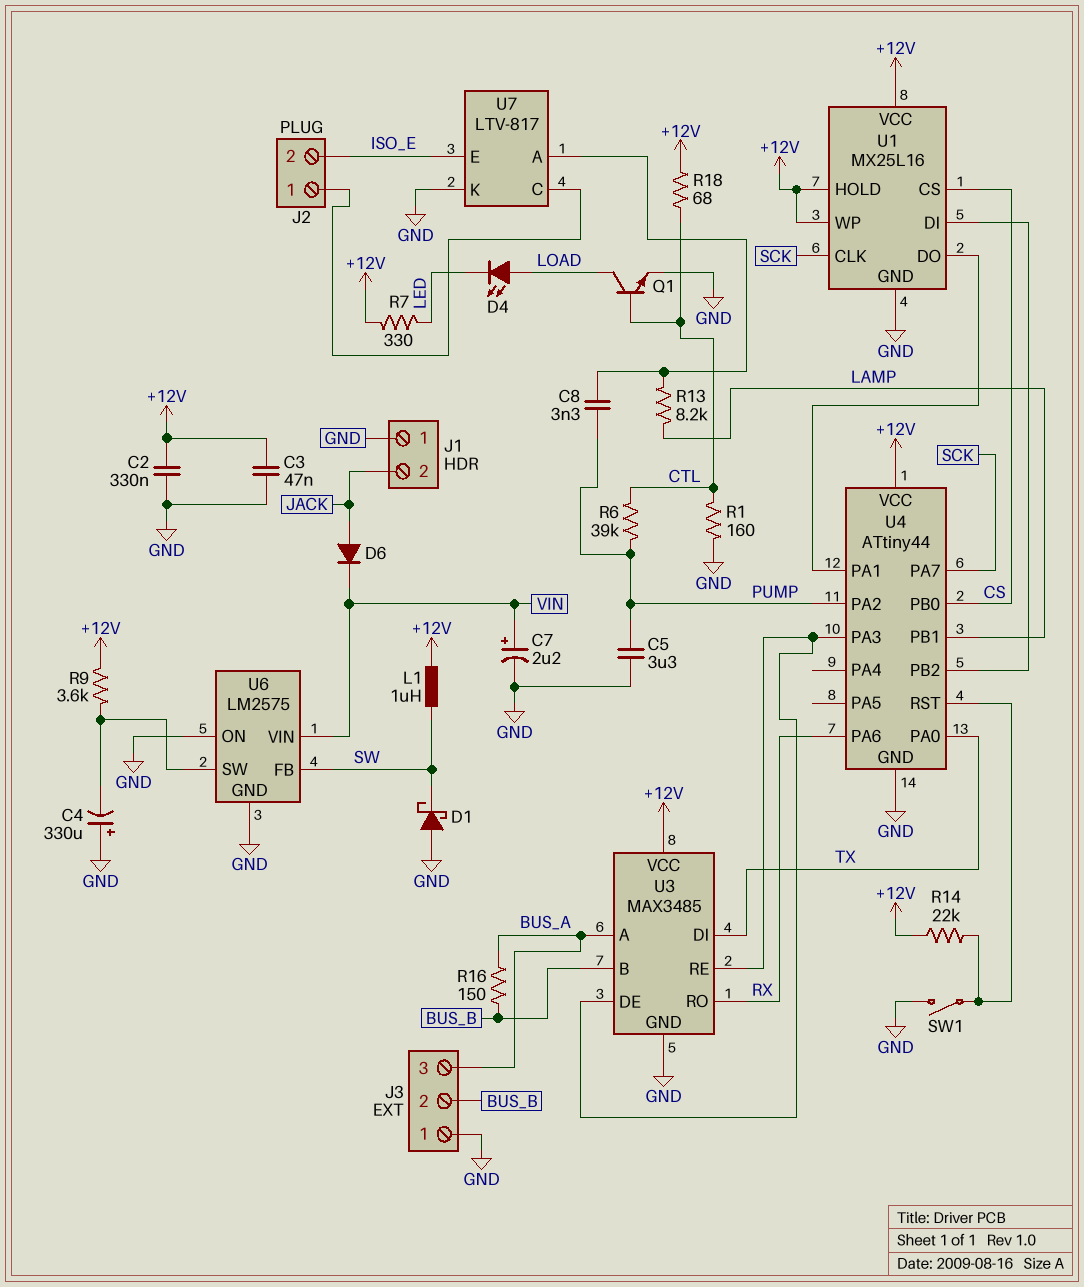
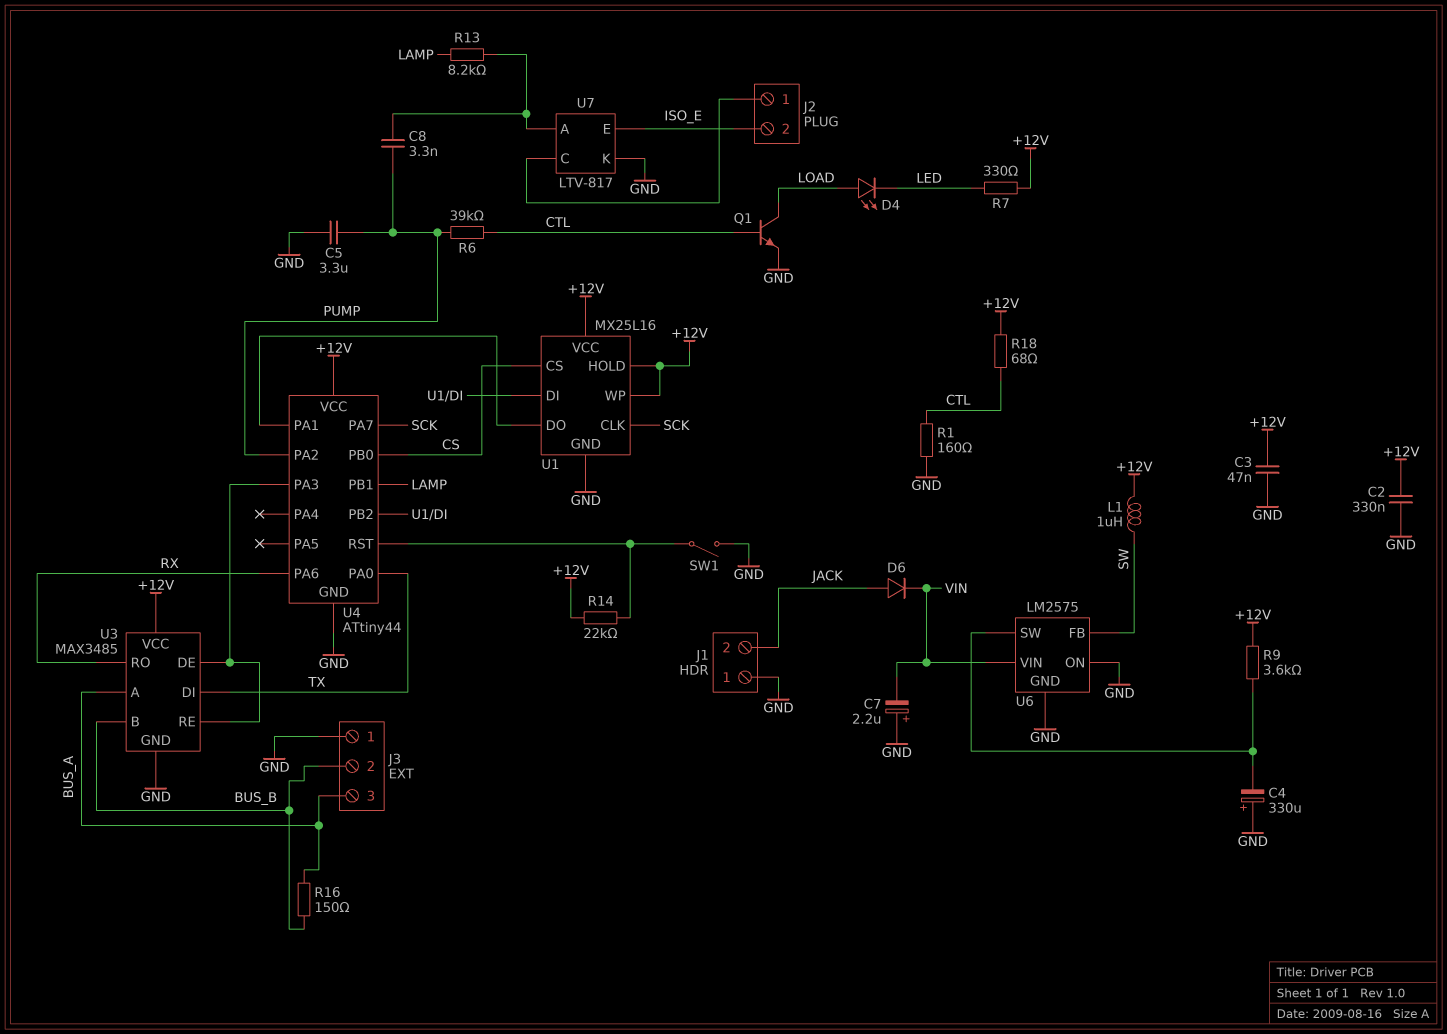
C7: 2.2uF (plus VIN, minus GND) -> 2.2uF (plus GND, minus VIN)
D1: schottky (A GND, K SW) -> none

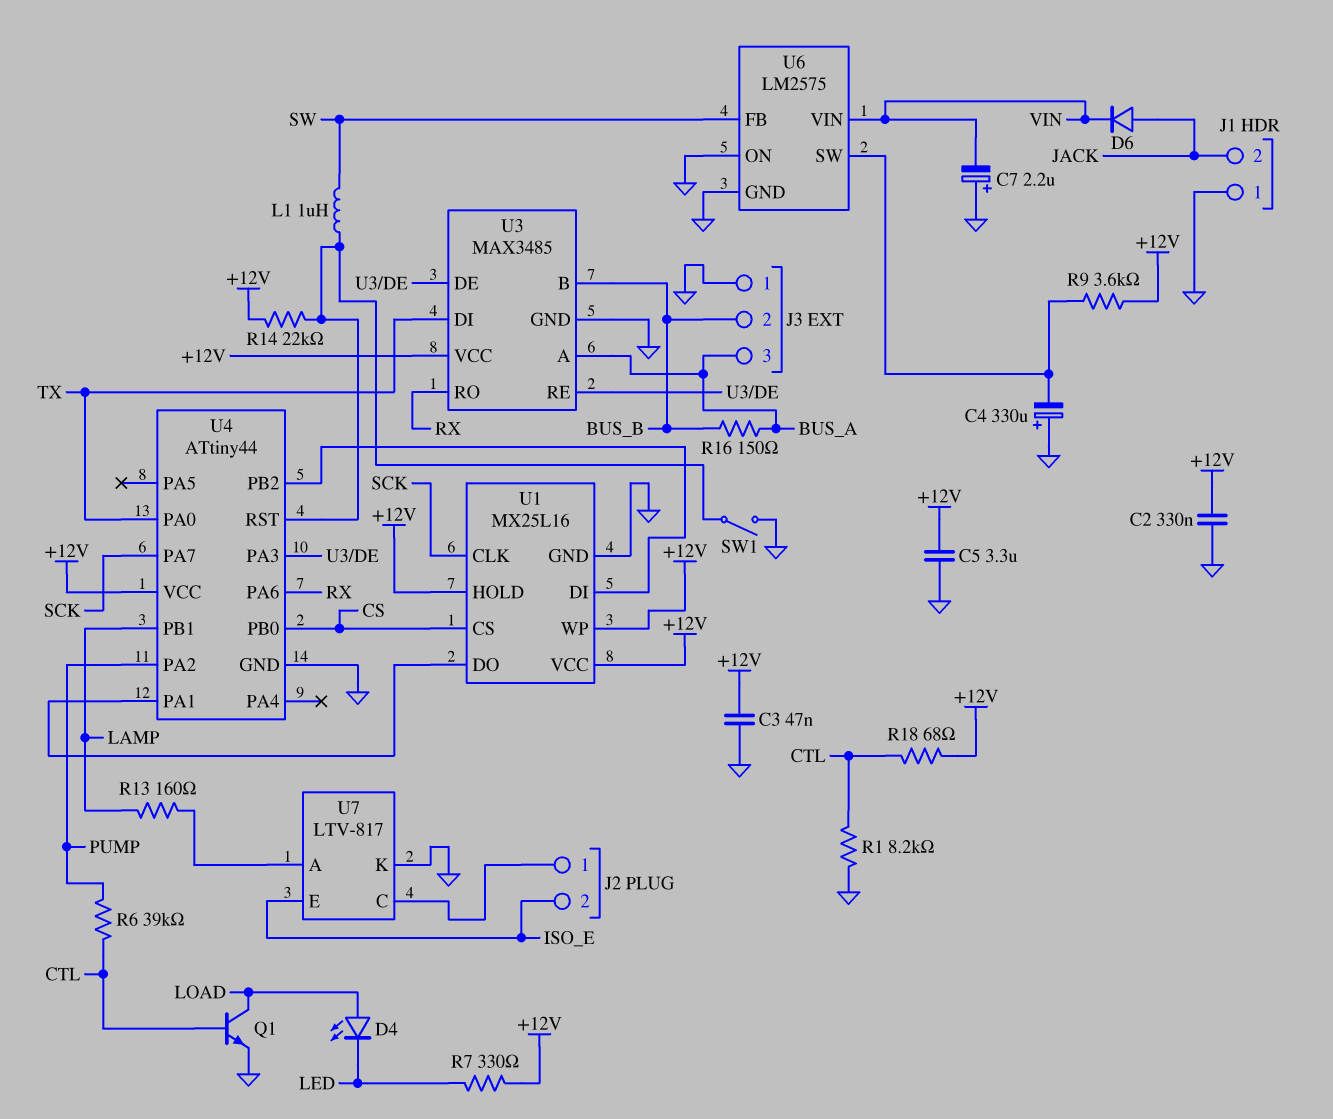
C5: 3.3uF (GND, PUMP) -> 3.3uF (+12V, GND)
C8: 3.3nF (PUMP, U7/A) -> none
L1: 1uH (+12V, SW) -> 1uH (SW, U4/RST)
R1: 160 (CTL, GND) -> 8.2k (CTL, GND)
R13: 8.2k (LAMP, U7/A) -> 160 (LAMP, U7/A)

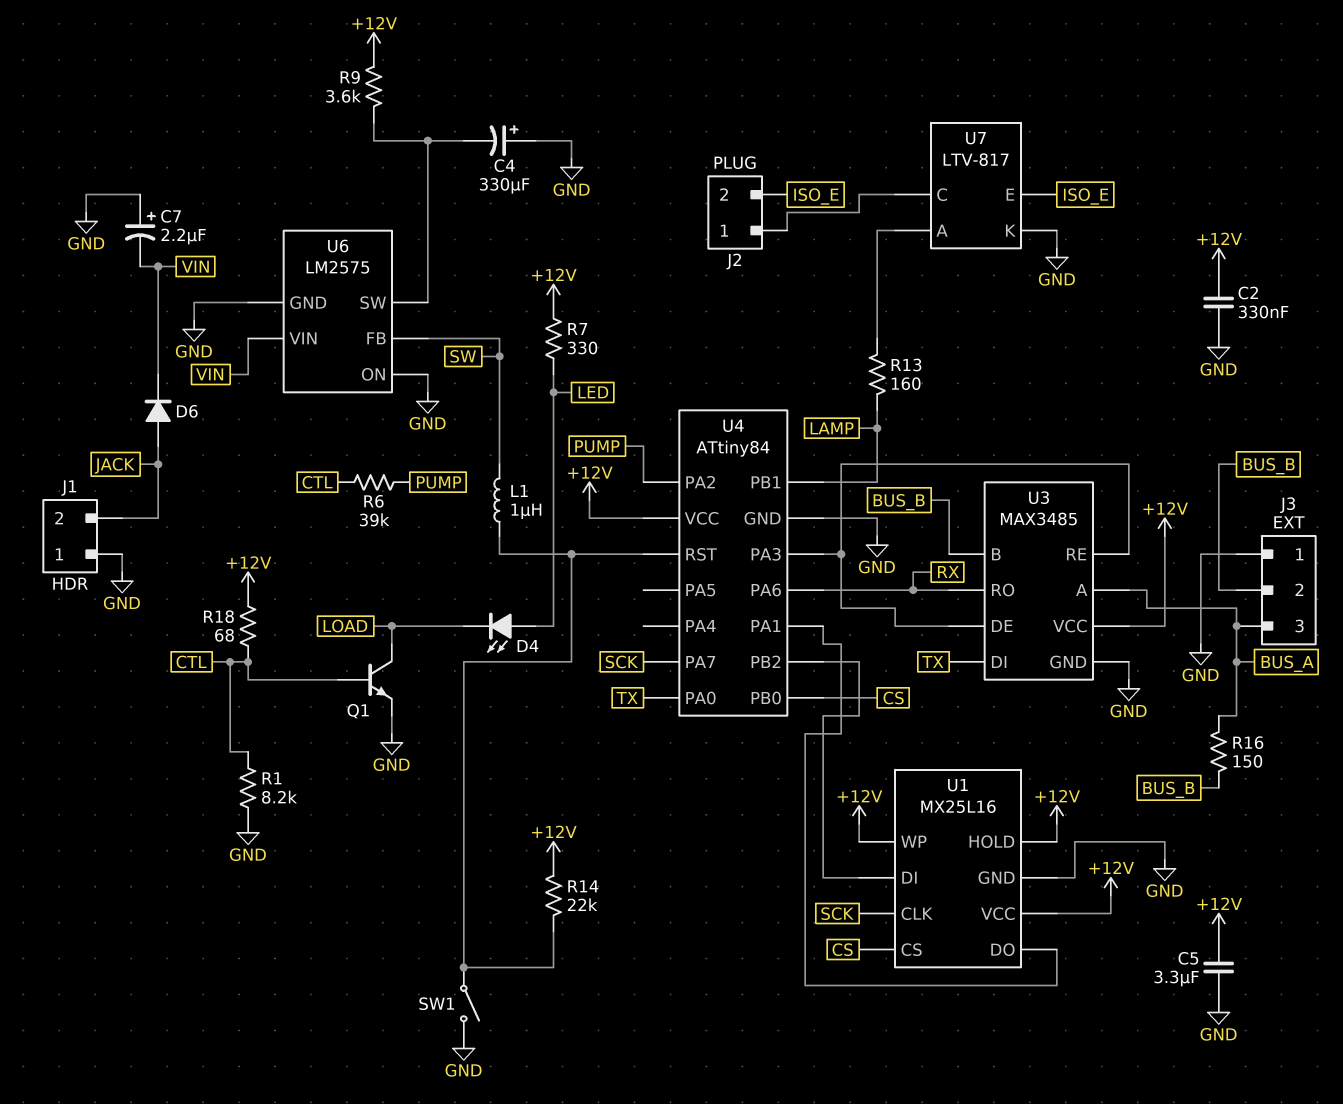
C3: 47nF (+12V, GND) -> none
D4: LED (A LOAD, K LED) -> LED (A LED, K LOAD)
U4: ATtiny44 -> ATtiny84

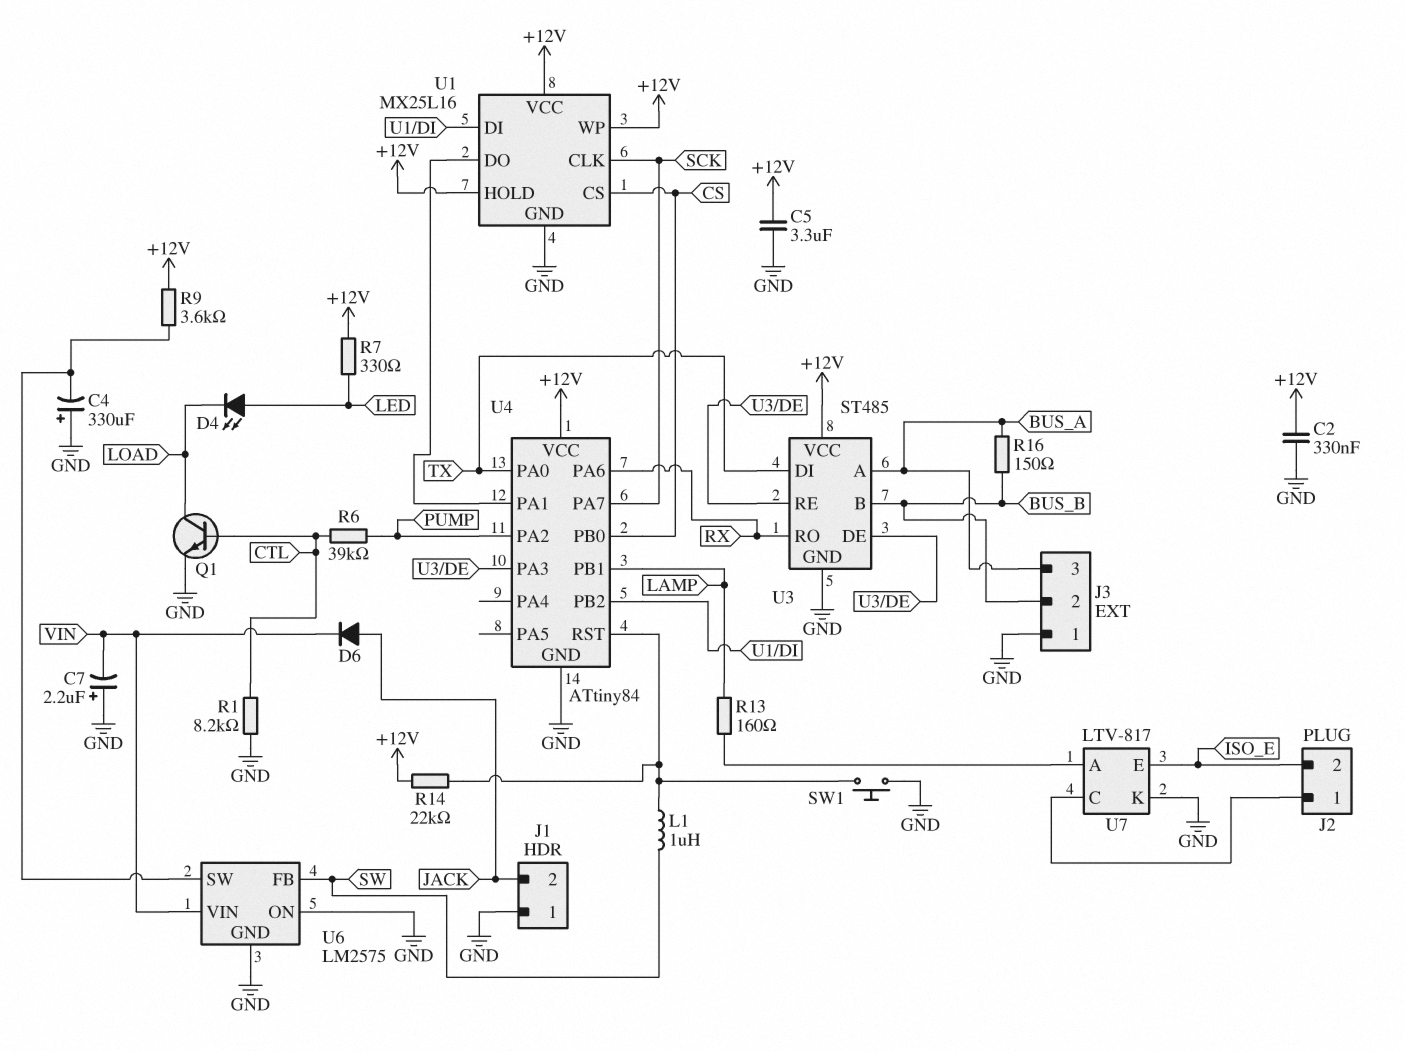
R18: 68 (+12V, CTL) -> none
SW1: switch (GND, U4/RST) -> button (GND, U4/RST)
U3: MAX3485 -> ST485

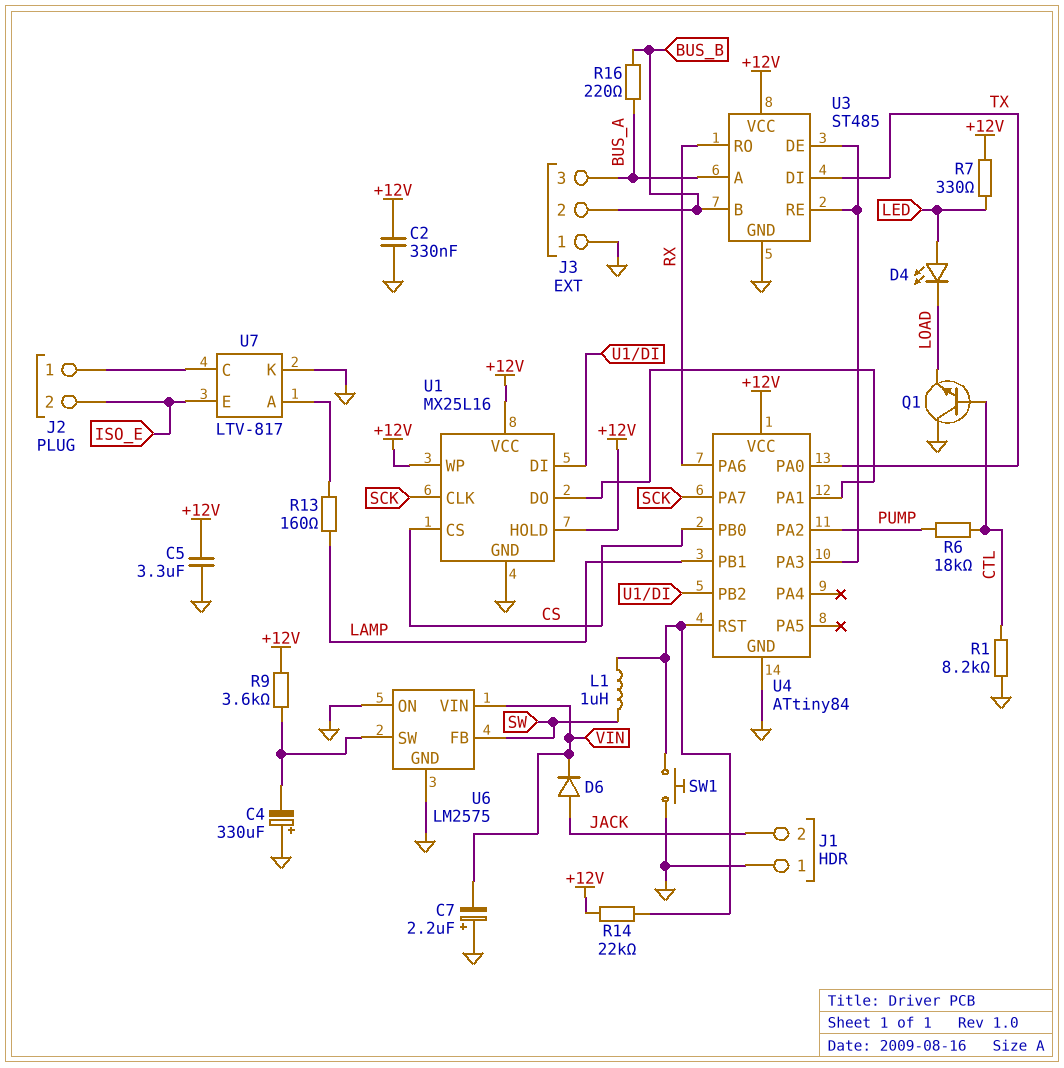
Q1: NPN (B CTL, C LOAD, E GND) -> NPN (B CTL, C GND, E LOAD)
R6: 39k (CTL, PUMP) -> 18k (CTL, PUMP)
R16: 150 (BUS_A, BUS_B) -> 220 (BUS_A, BUS_B)

